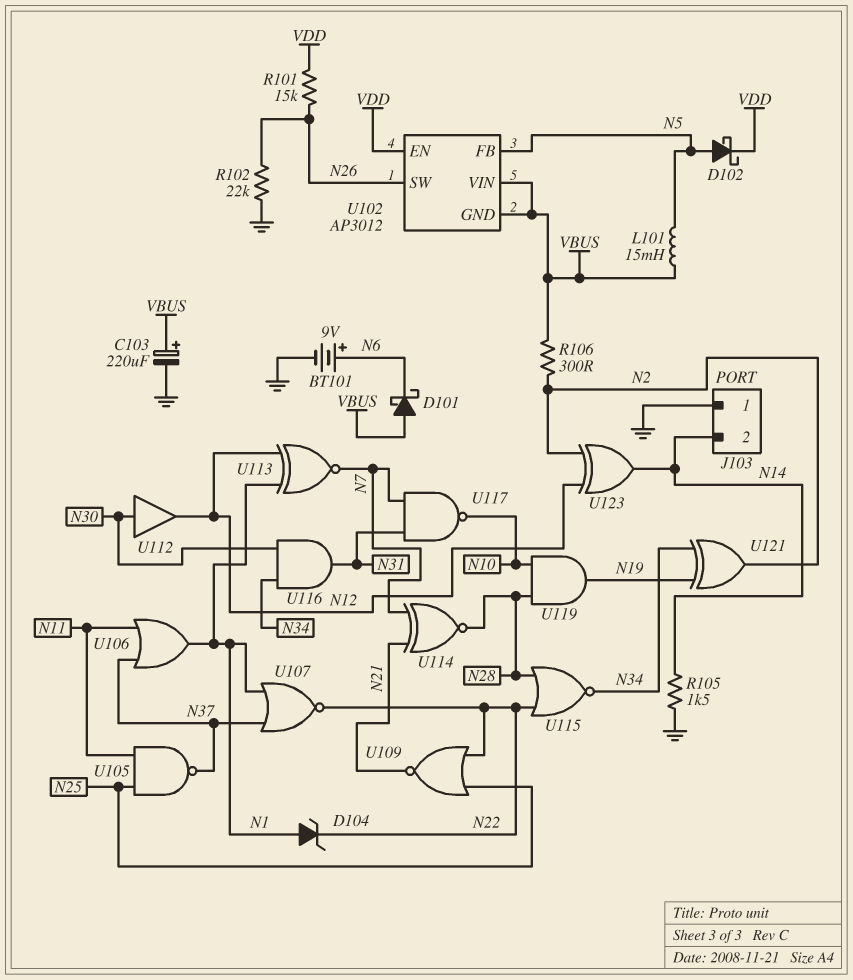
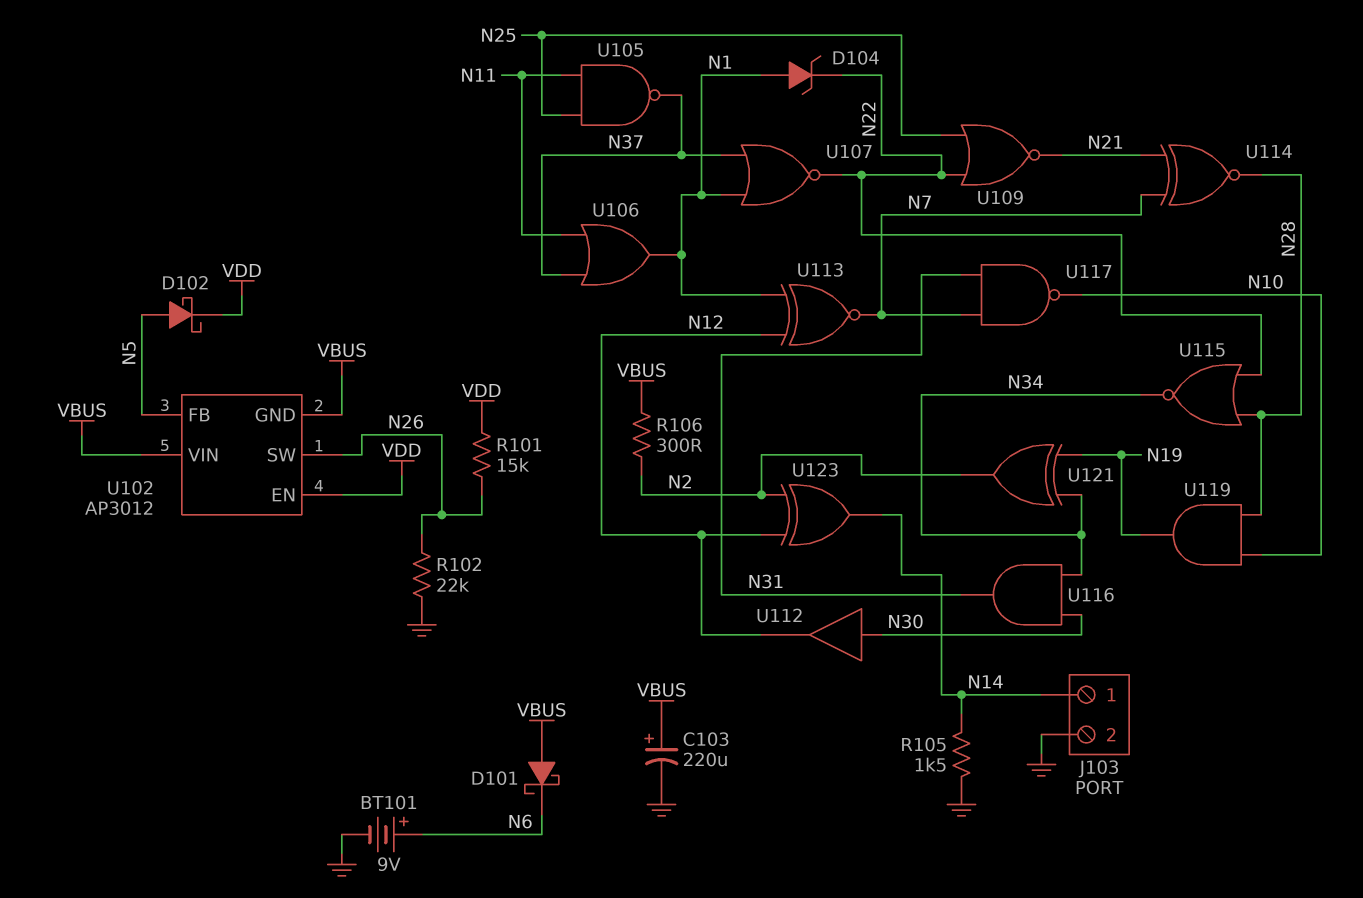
J103 pin 1: GND -> N14
J103 pin 2: N14 -> GND
L101: 15mH (N5, VBUS) -> none

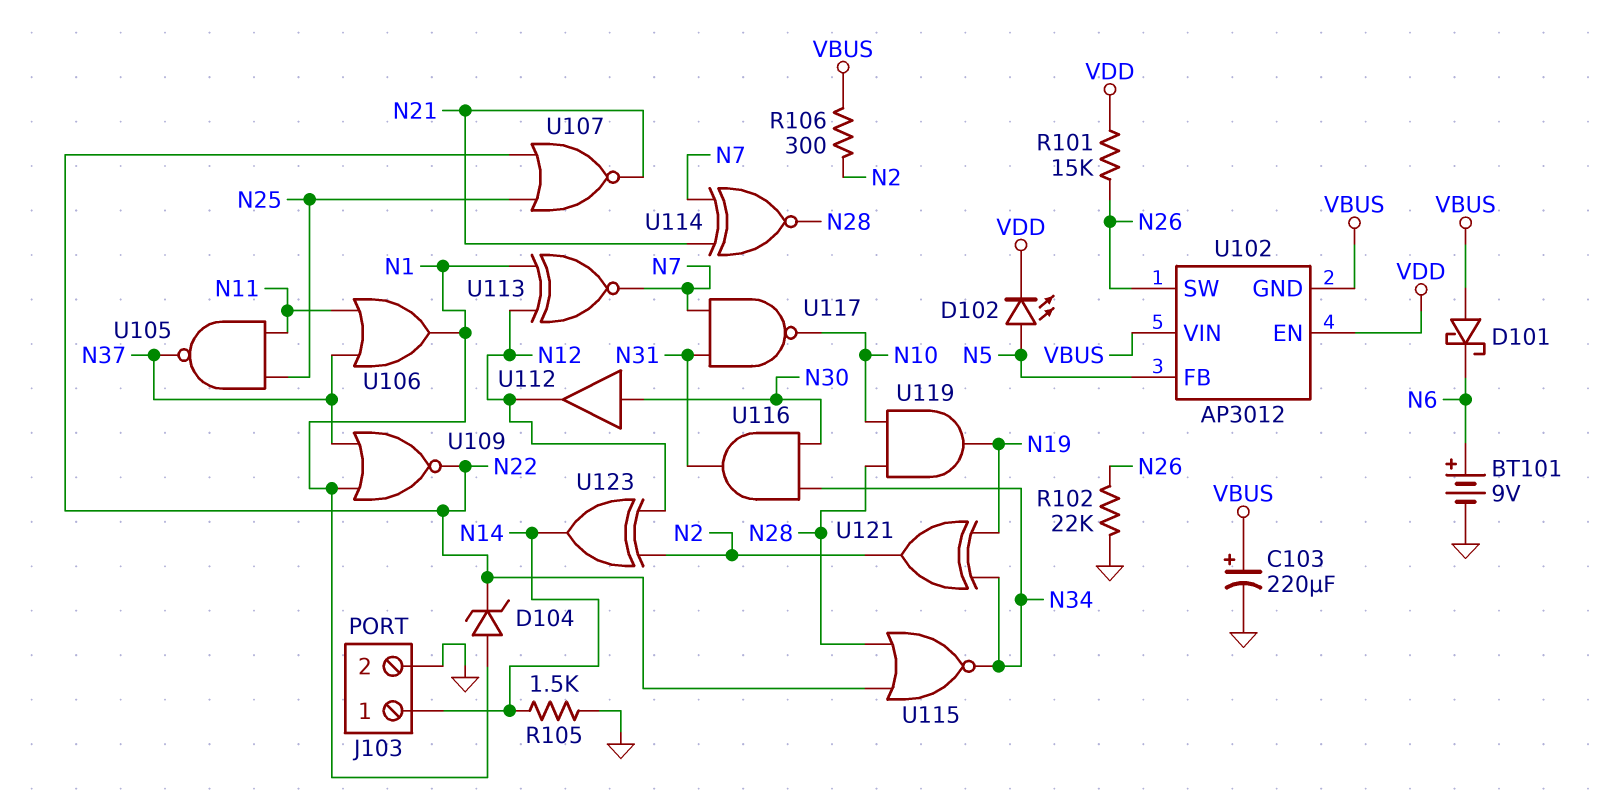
D102: schottky (A N5, K VDD) -> LED (A N5, K VDD)
U107: NOR (in N1, in N37, out N22) -> NOR (in N22, in N25, out N21)
U109: NOR (in N22, in N25, out N21) -> NOR (in N1, in N37, out N22)

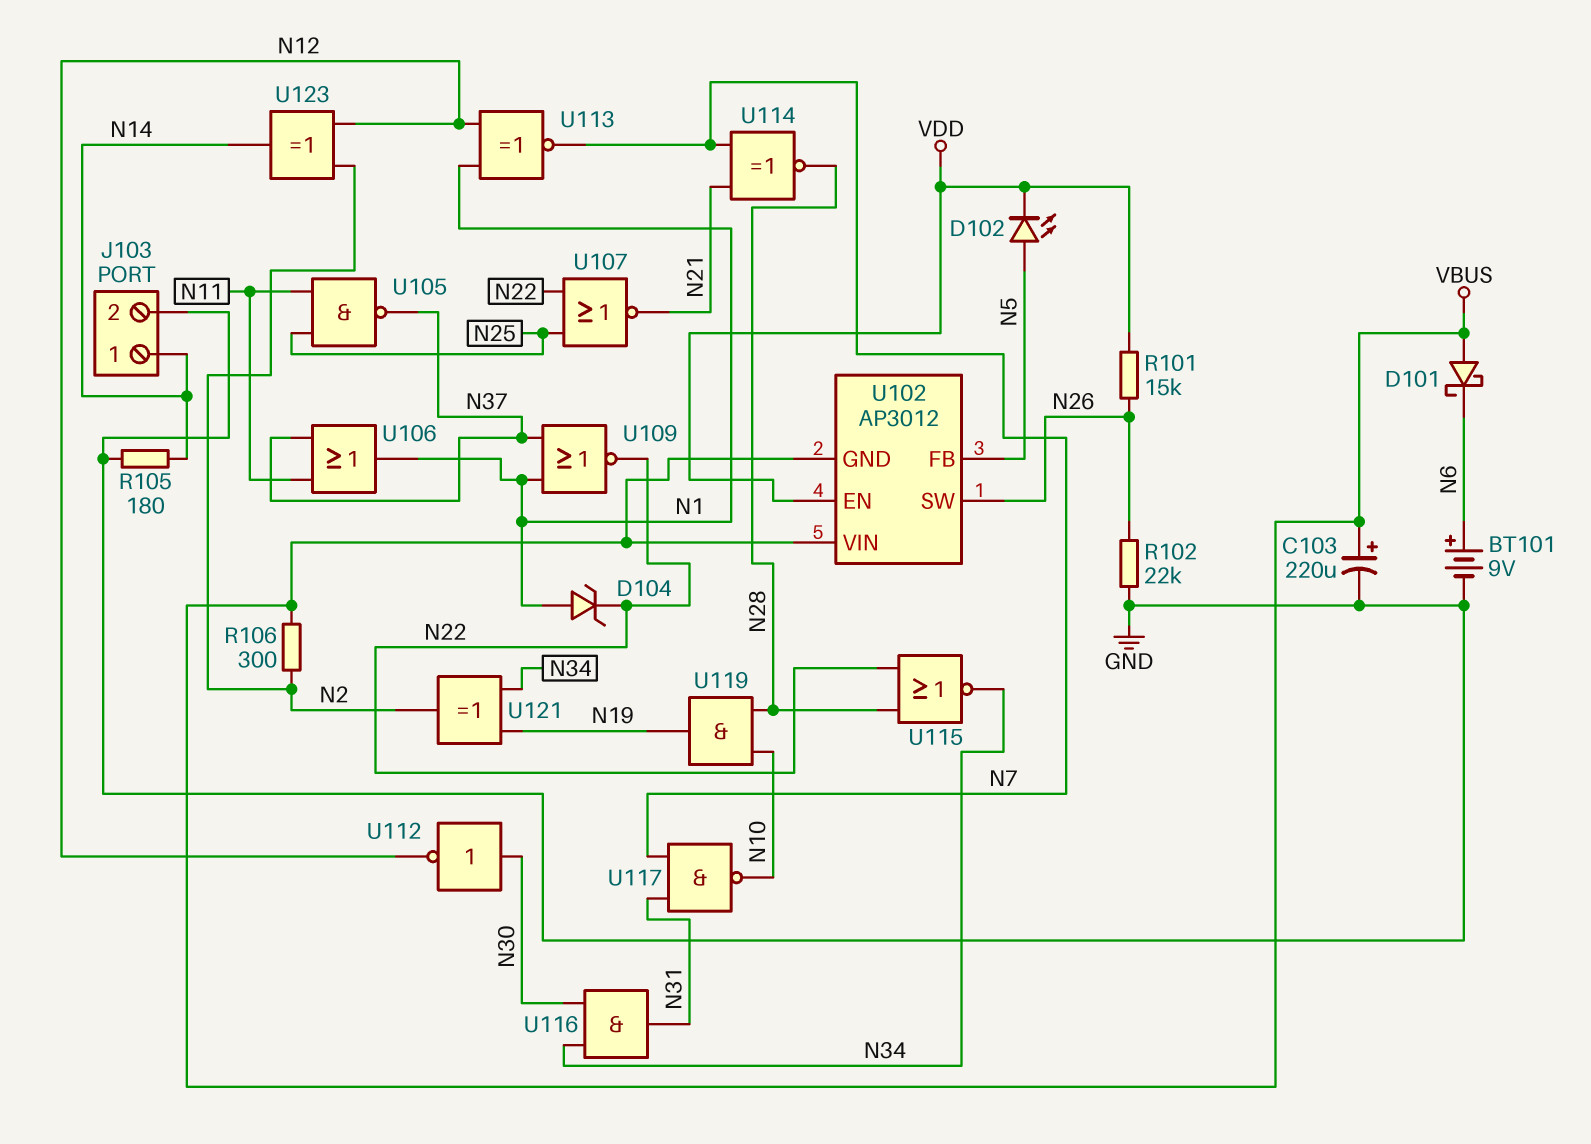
R105: 1.5k (GND, N14) -> 180 (GND, N14)
U112: buffer (in N30, out N12) -> NOT (in N30, out N12)

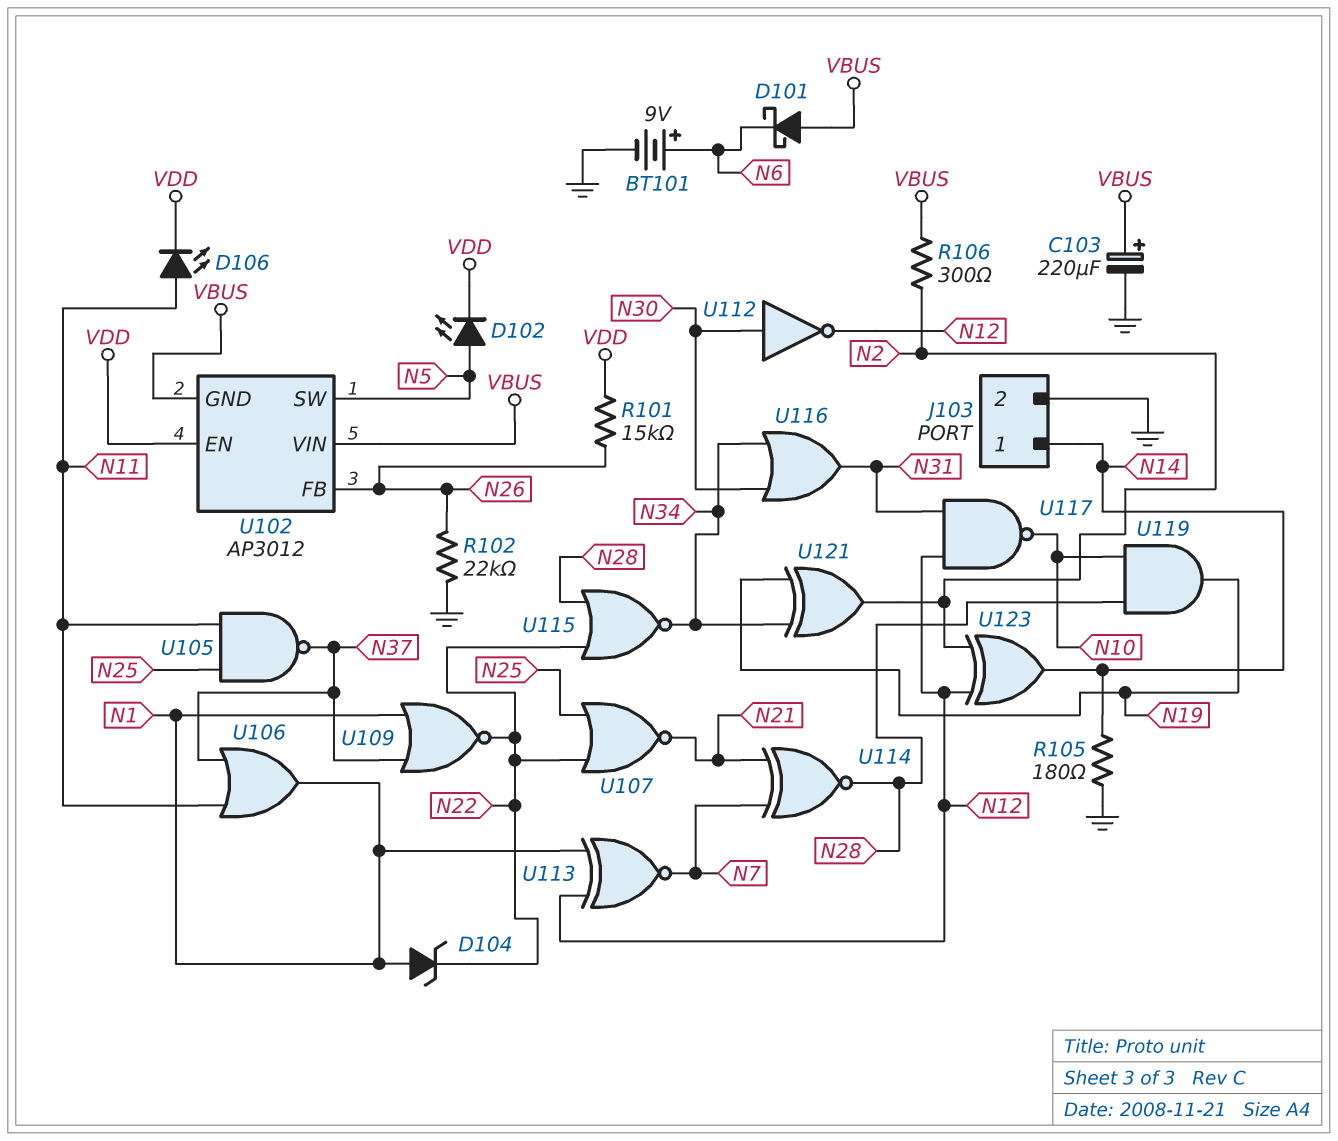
D106: none -> LED (A N11, K VDD)
U102 pin FB: N5 -> N26
U102 pin SW: N26 -> N5
U116: AND (in N30, in N34, out N31) -> OR (in N30, in N34, out N31)
U117: NAND (in N7, in N31, out N10) -> NAND (in N12, in N31, out N10)

